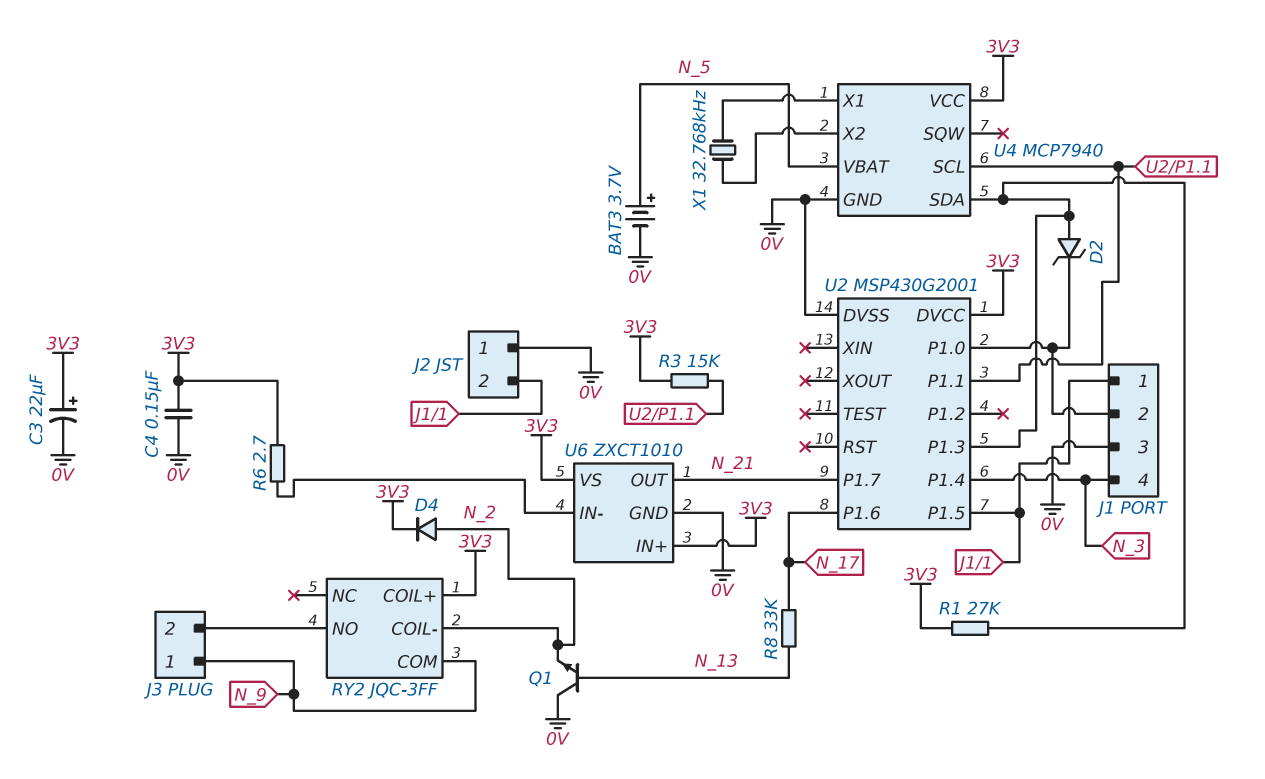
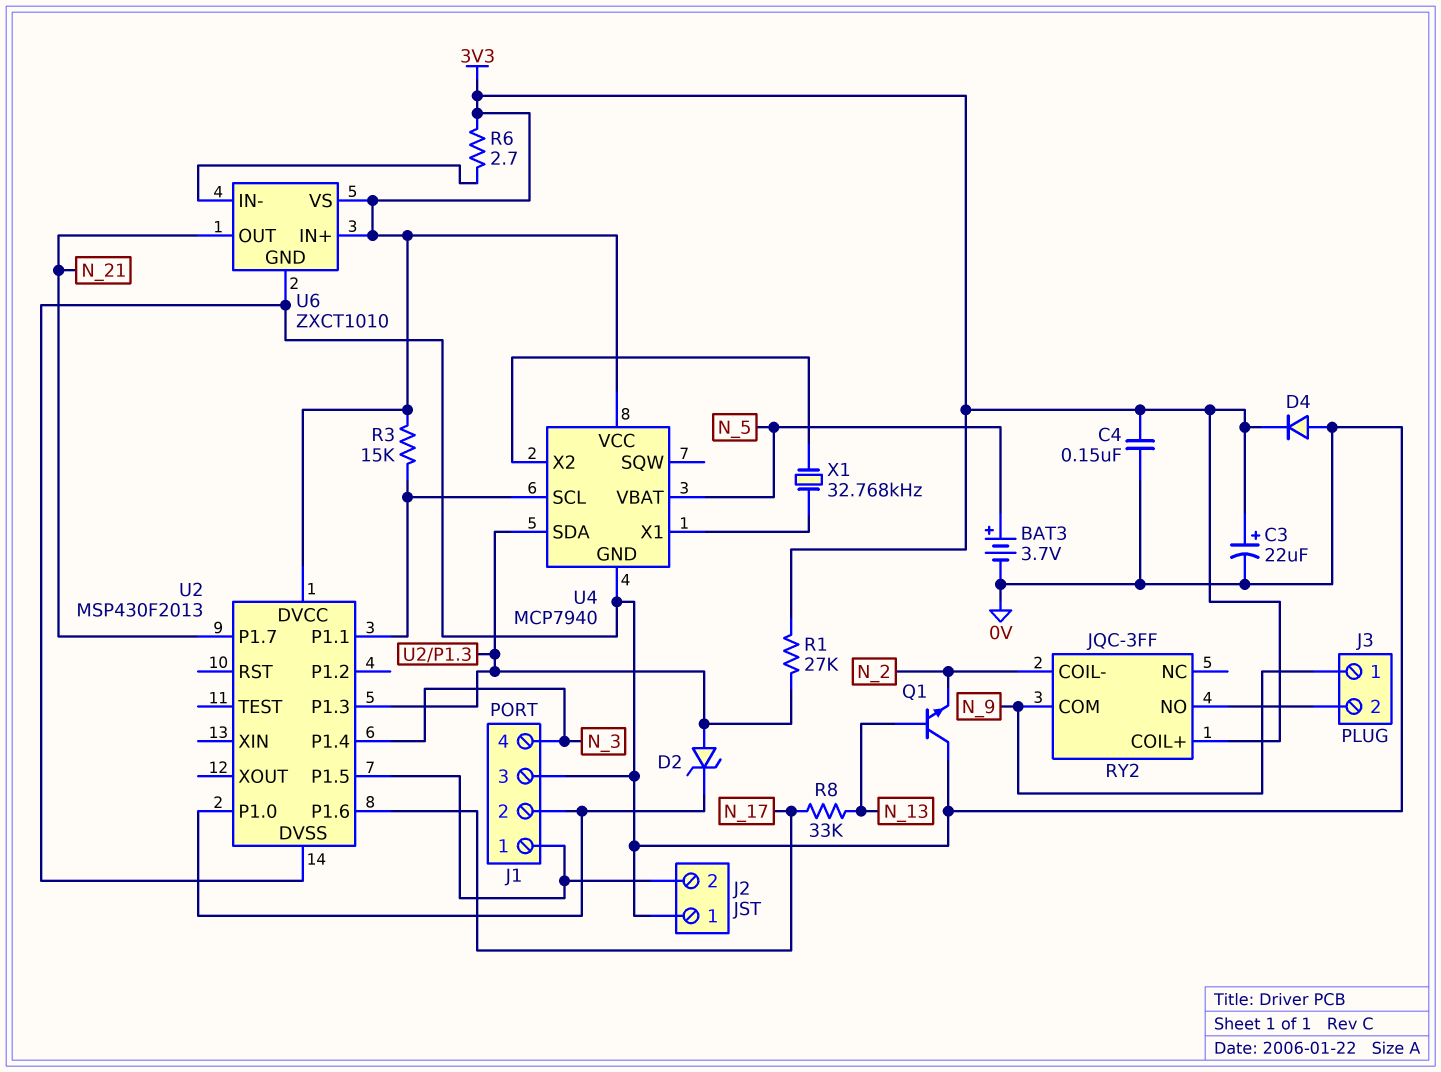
D4: diode (A N_2, K 3V3) -> diode (A 0V, K 3V3)
U2: MSP430G2001 -> MSP430F2013

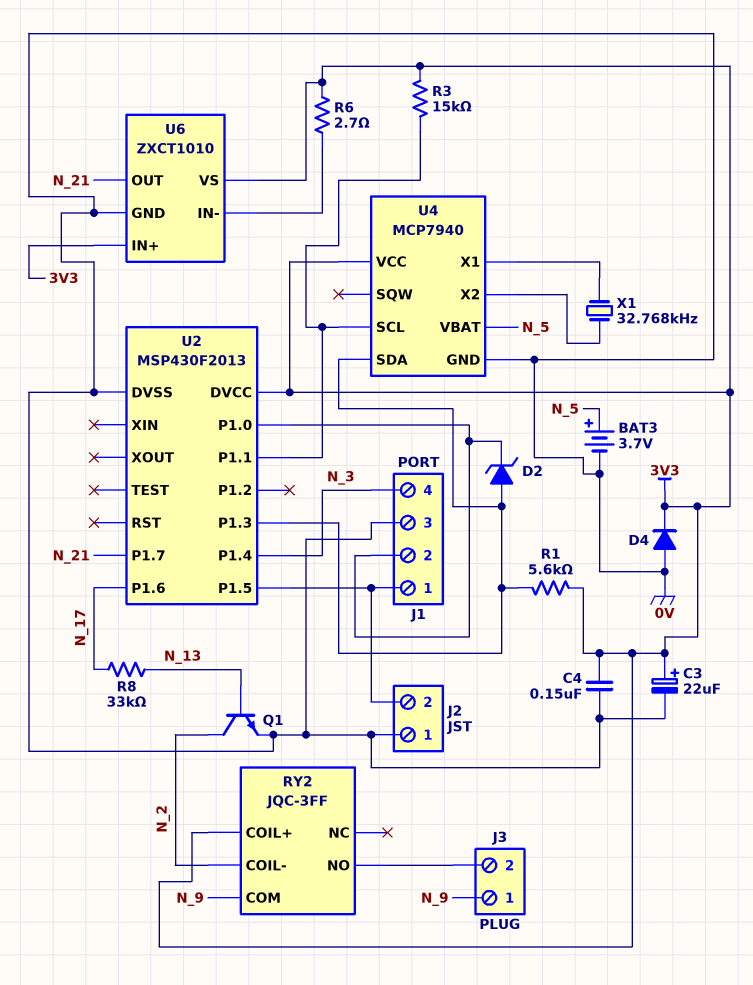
Q1: NPN (B N_13, C 0V, E N_2) -> NPN (B N_13, C N_2, E 0V)
R1: 27k (3V3, U2/P1.3) -> 5.6k (3V3, U2/P1.3)

